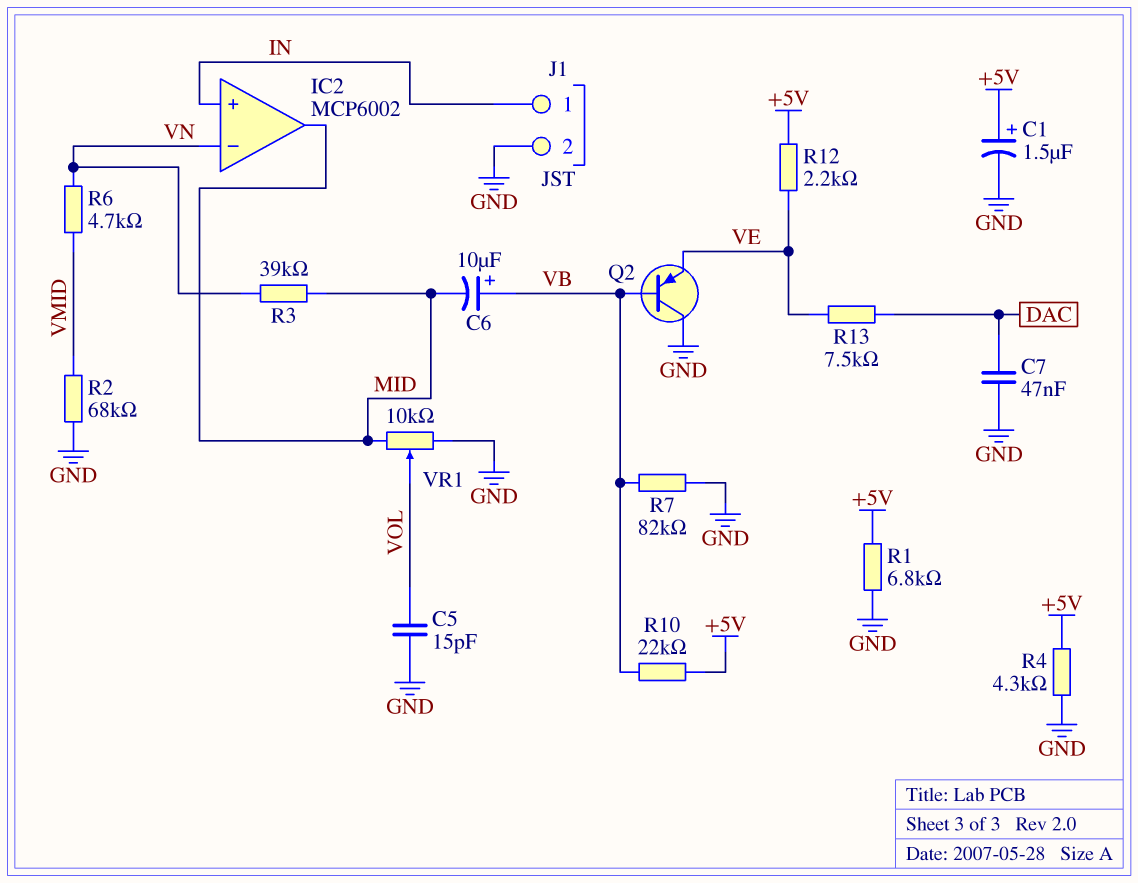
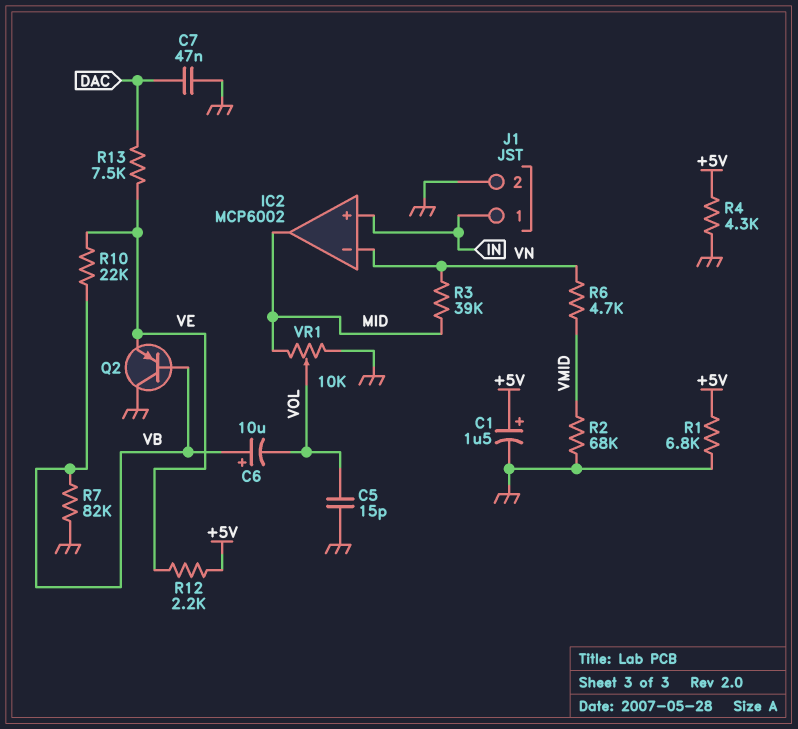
C6: 10uF (plus VB, minus MID) -> 10uF (plus VB, minus VOL)
R10: 22k (+5V, VB) -> 22k (VB, VE)

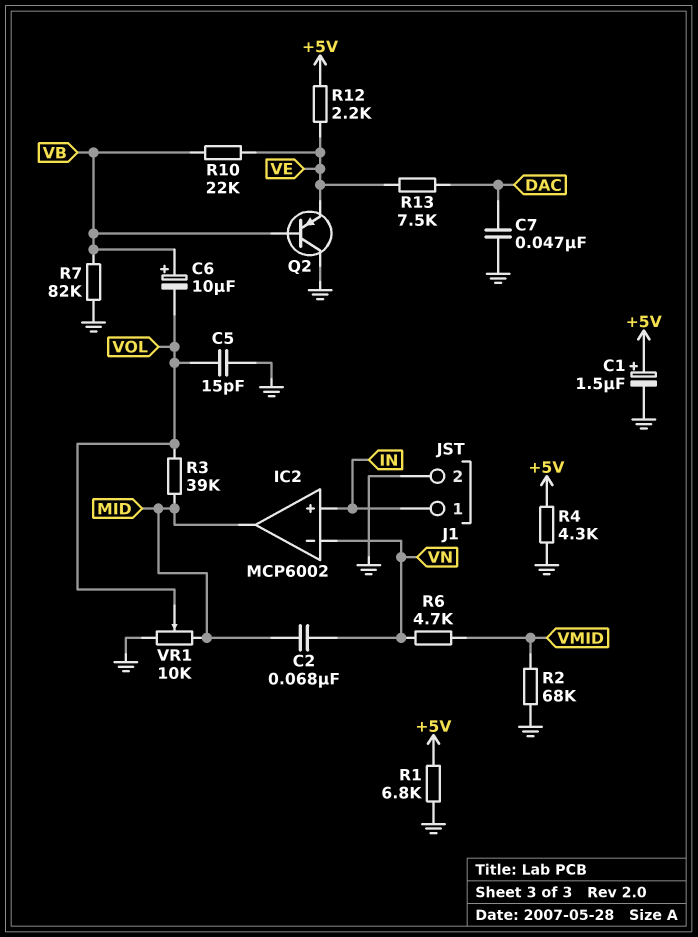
C2: none -> 68nF (MID, VN)
R3: 39k (MID, VN) -> 39k (MID, VOL)

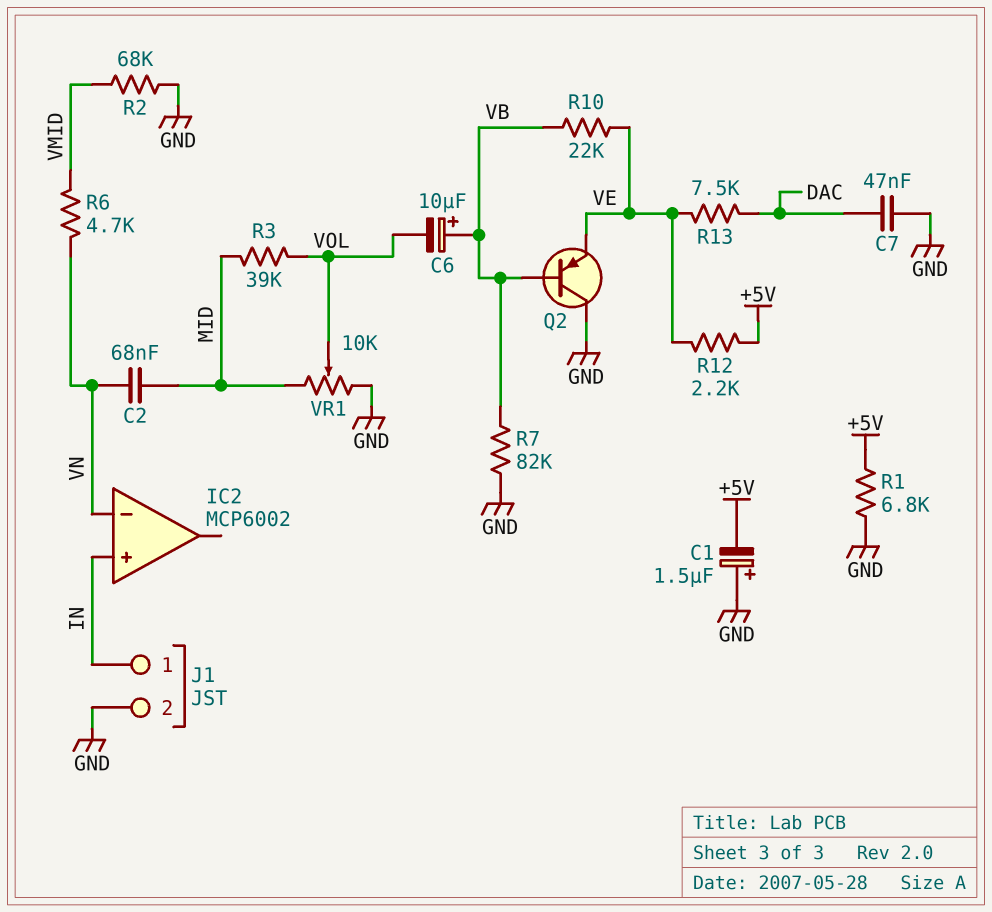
C1: 1.5uF (plus +5V, minus GND) -> 1.5uF (plus GND, minus +5V)
C5: 15pF (GND, VOL) -> none
IC2 pin out: MID -> none
R4: 4.3k (+5V, GND) -> none

